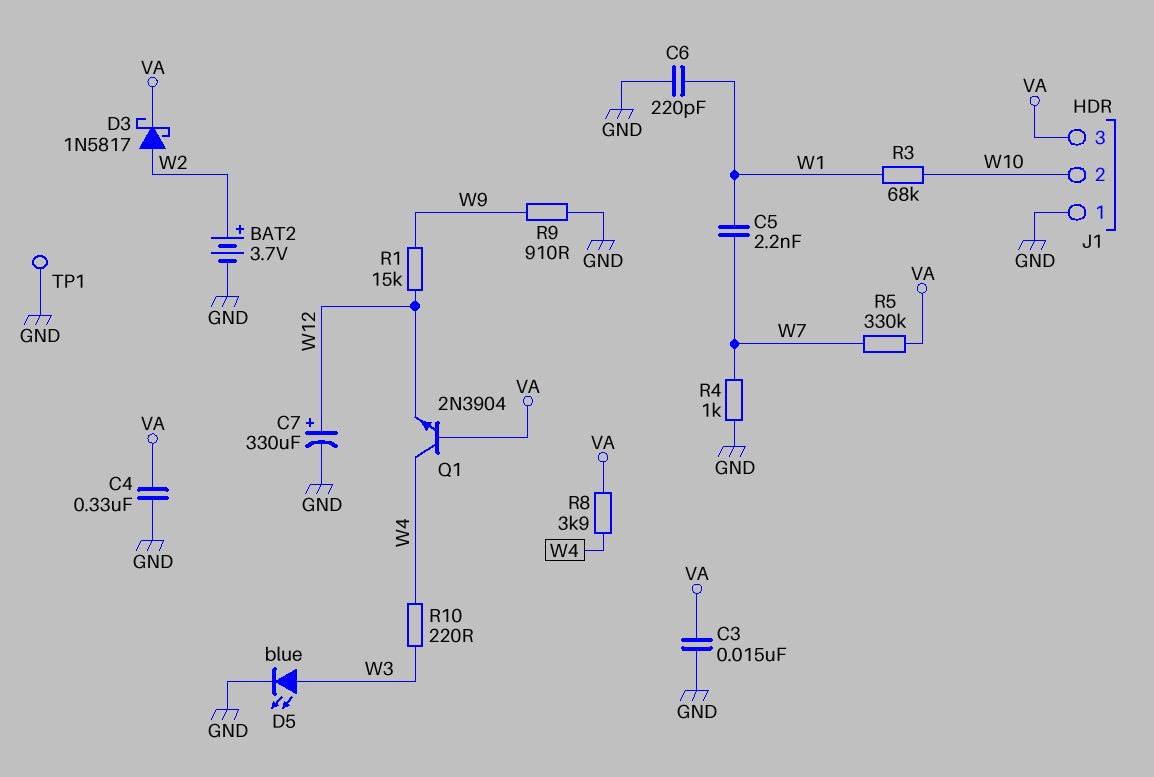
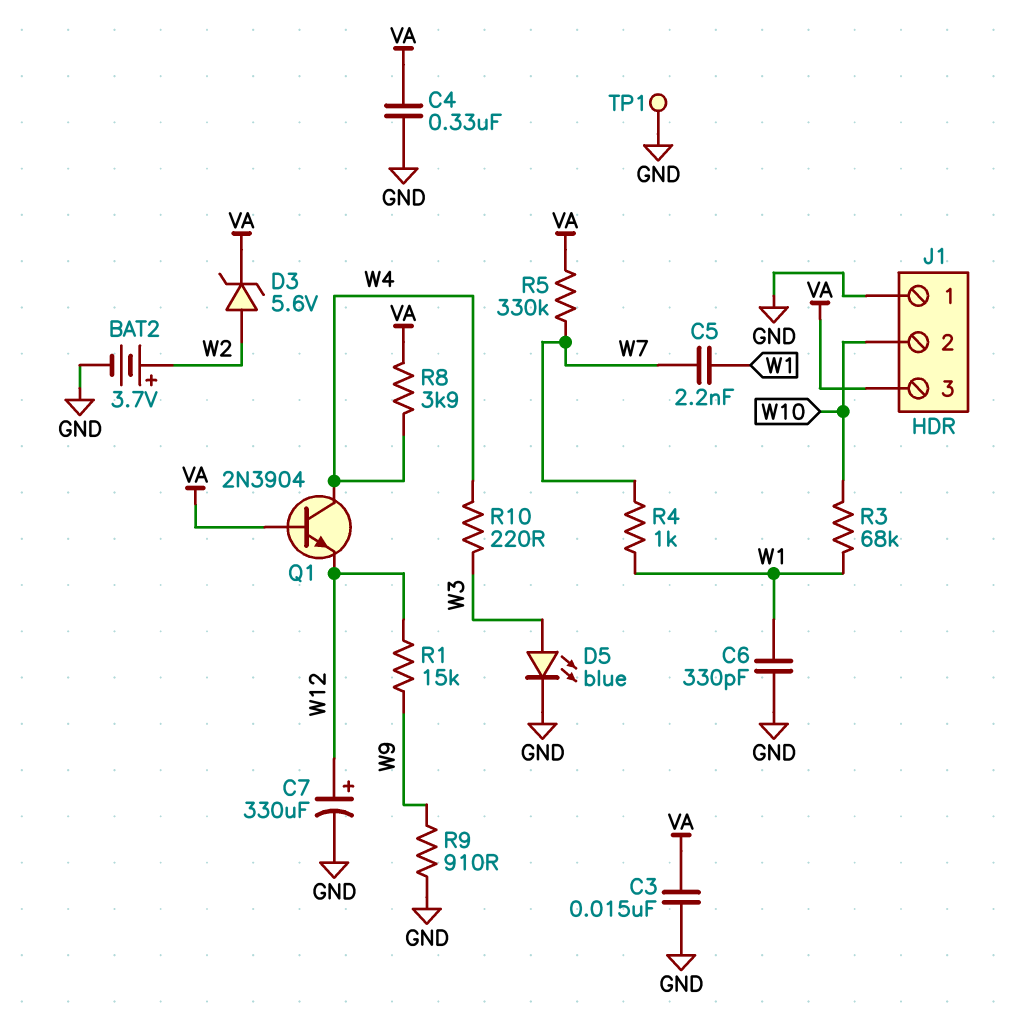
C6: 220pF (GND, W1) -> 330pF (GND, W1)
D3: schottky 1N5817 (A W2, K VA) -> zener 5.6V (A W2, K VA)
R4: 1k (GND, W7) -> 1k (W1, W7)

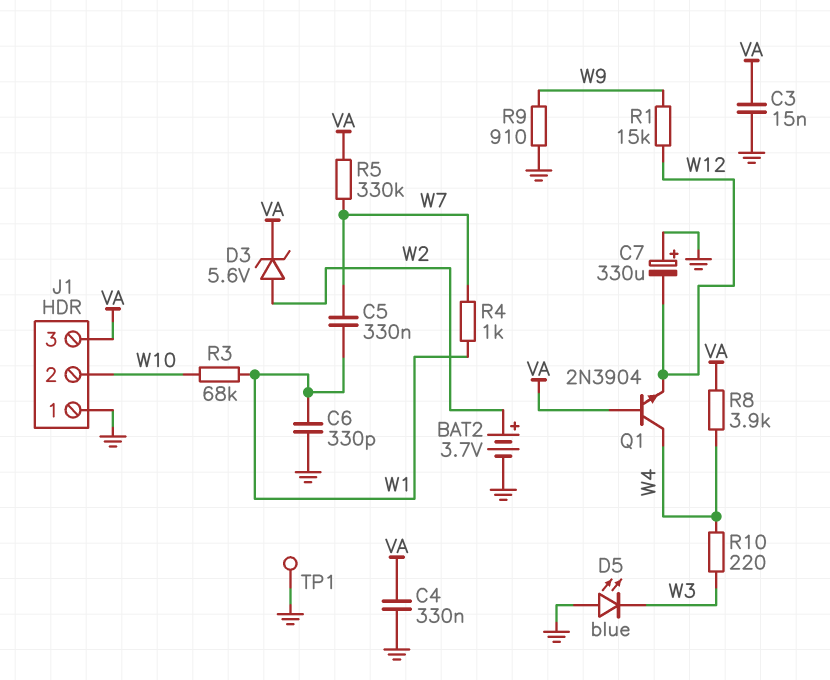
C5: 2.2nF (W1, W7) -> 330nF (W1, W7)
C7: 330uF (plus W12, minus GND) -> 330uF (plus GND, minus W12)
D5: LED blue (A W3, K GND) -> LED blue (A GND, K W3)

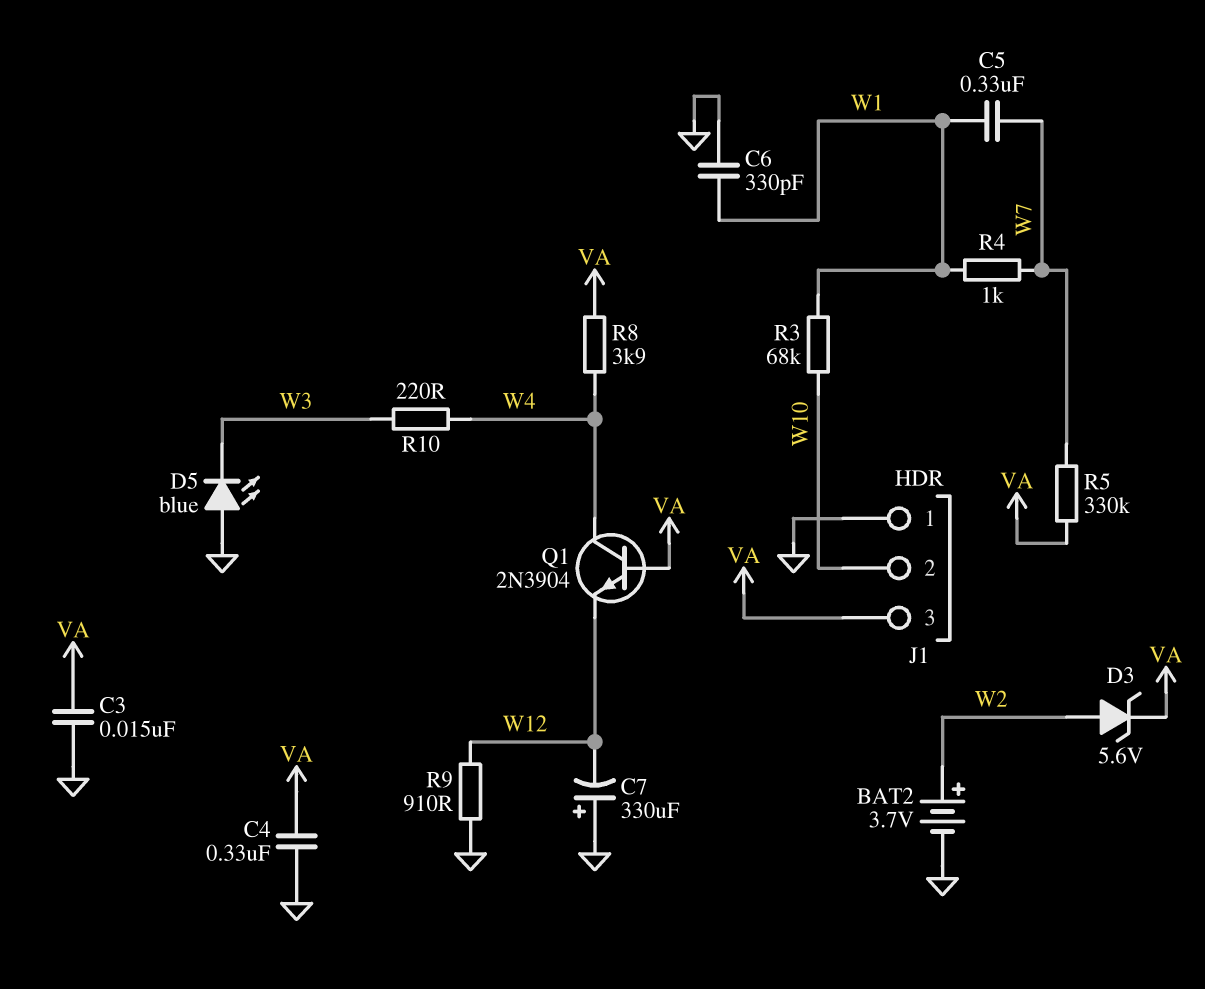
R1: 15k (W9, W12) -> none
R9: 910 (GND, W9) -> 910 (GND, W12)
TP1: test point (GND) -> none

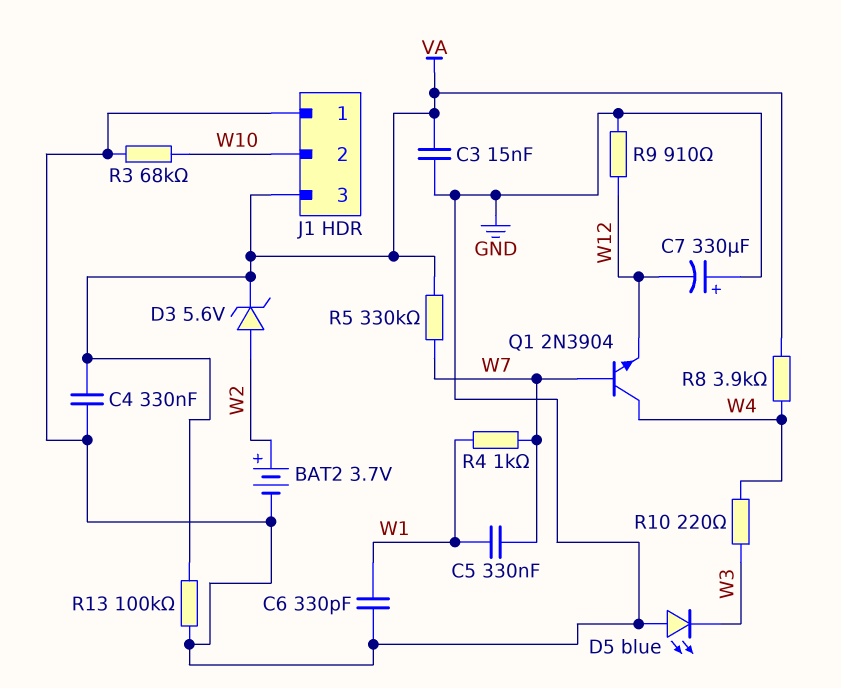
Q1: NPN 2N3904 (B VA, C W4, E W12) -> NPN 2N3904 (B W7, C W4, E W12)
R3: 68k (W1, W10) -> 68k (GND, W10)
R13: none -> 100k (GND, VA)

